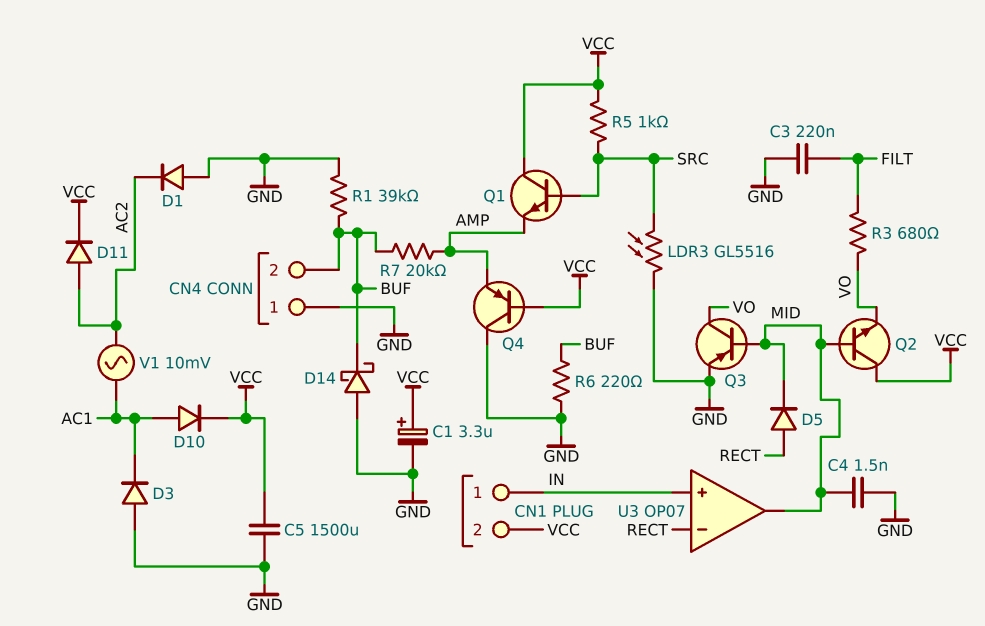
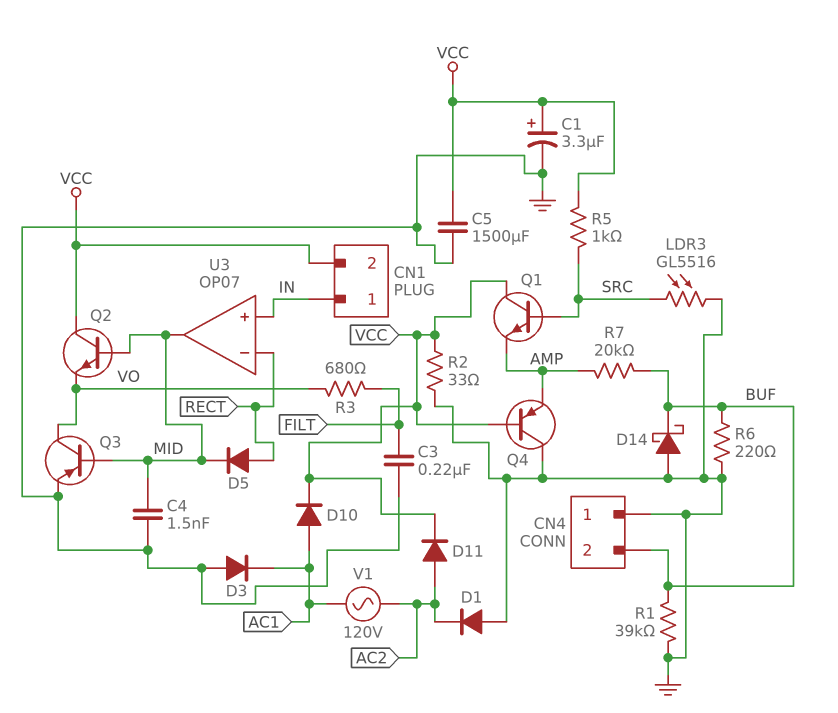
R2: none -> 33 (GND, VCC)
V1: AC 10mV (AC1, AC2) -> AC 120V (AC1, AC2)

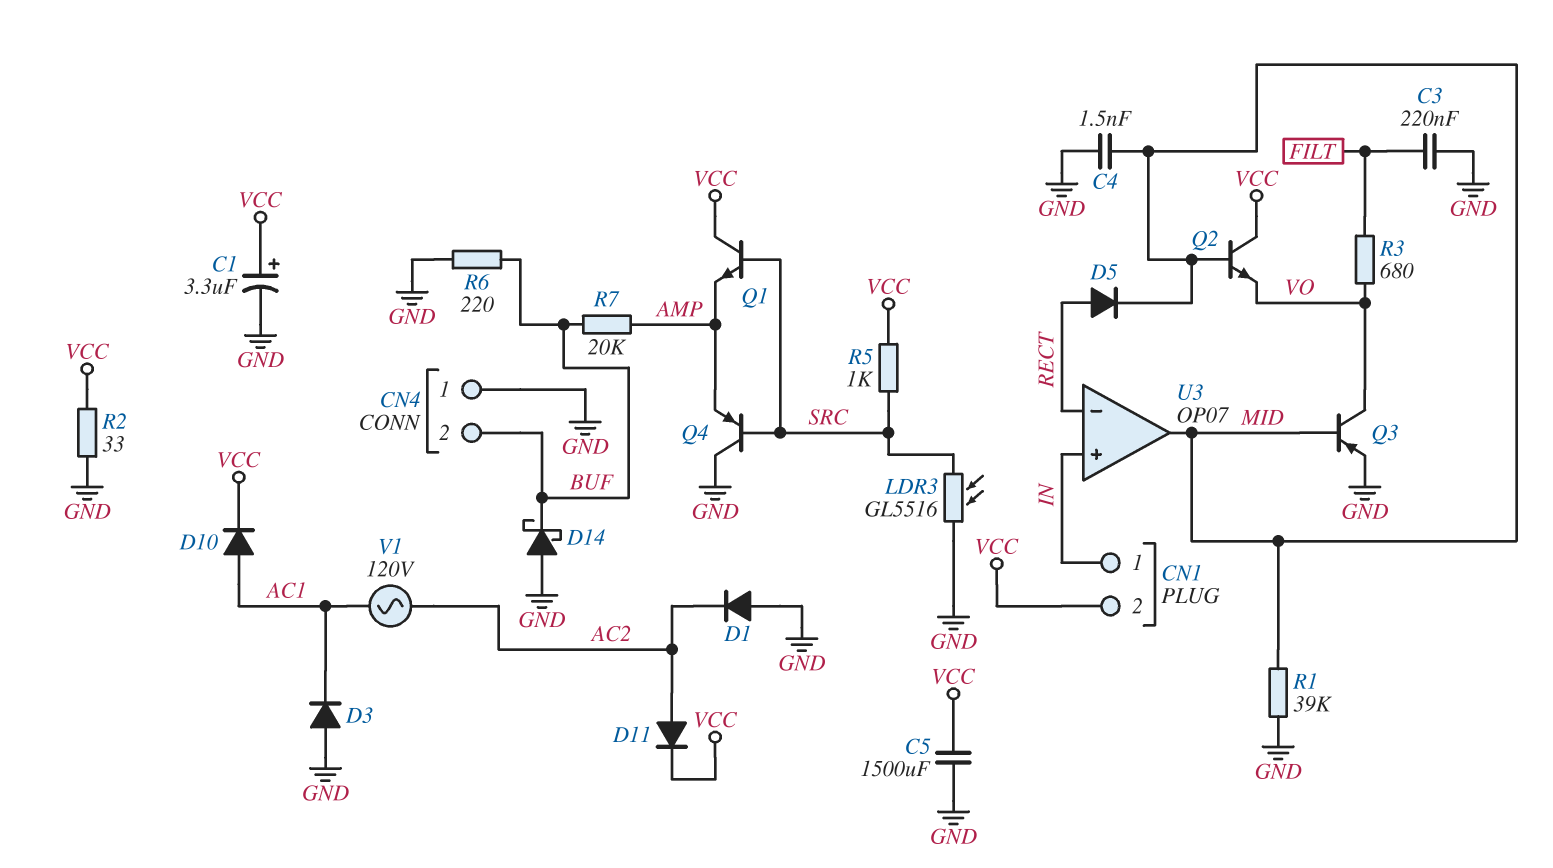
Q4: PNP (B VCC, C GND, E AMP) -> PNP (B SRC, C GND, E AMP)
R1: 39k (BUF, GND) -> 39k (GND, MID)

